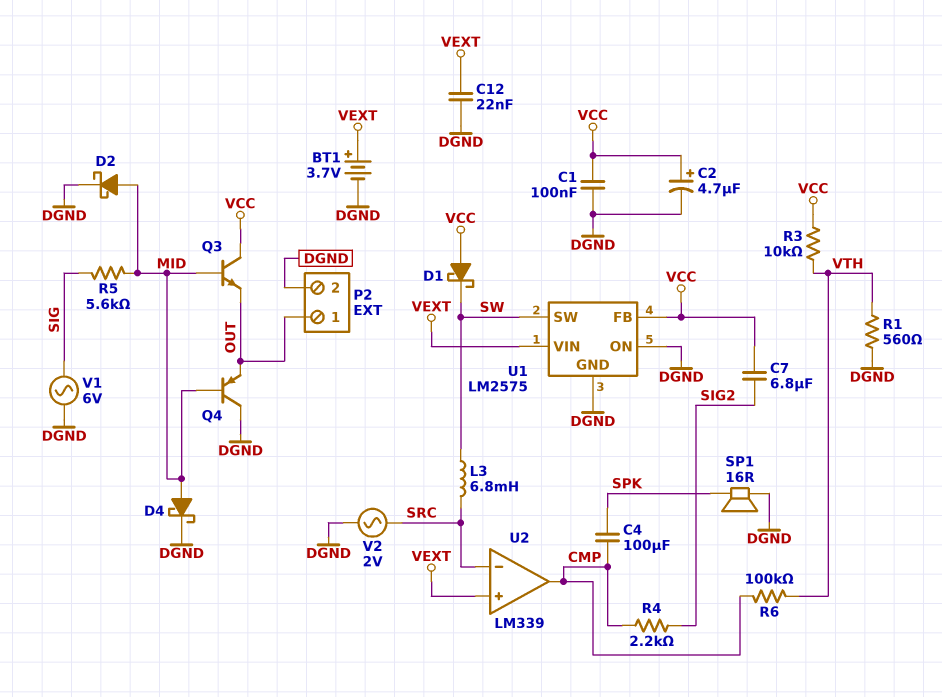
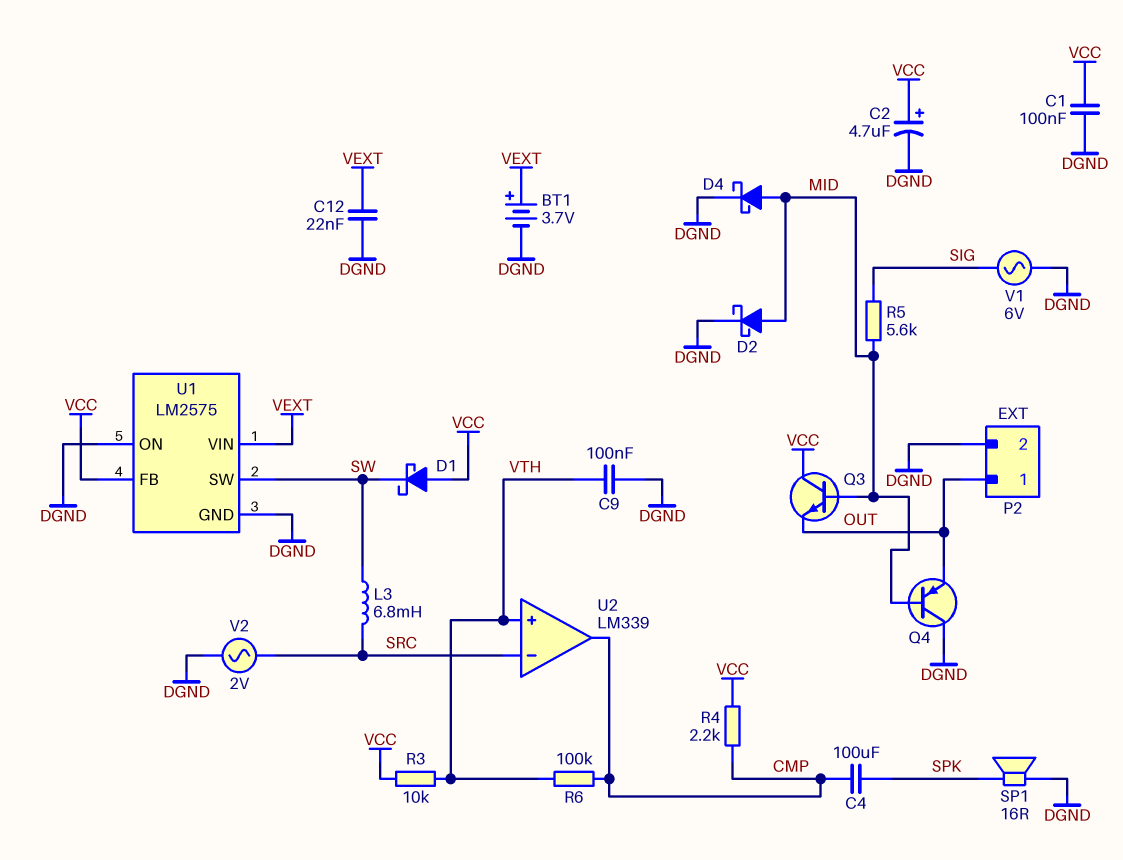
C7: 6.8uF (SIG2, VCC) -> none
C9: none -> 100nF (DGND, VTH)
R1: 560 (DGND, VTH) -> none
R4: 2.2k (CMP, SIG2) -> 2.2k (CMP, VCC)
U2 pin in+: VEXT -> VTH

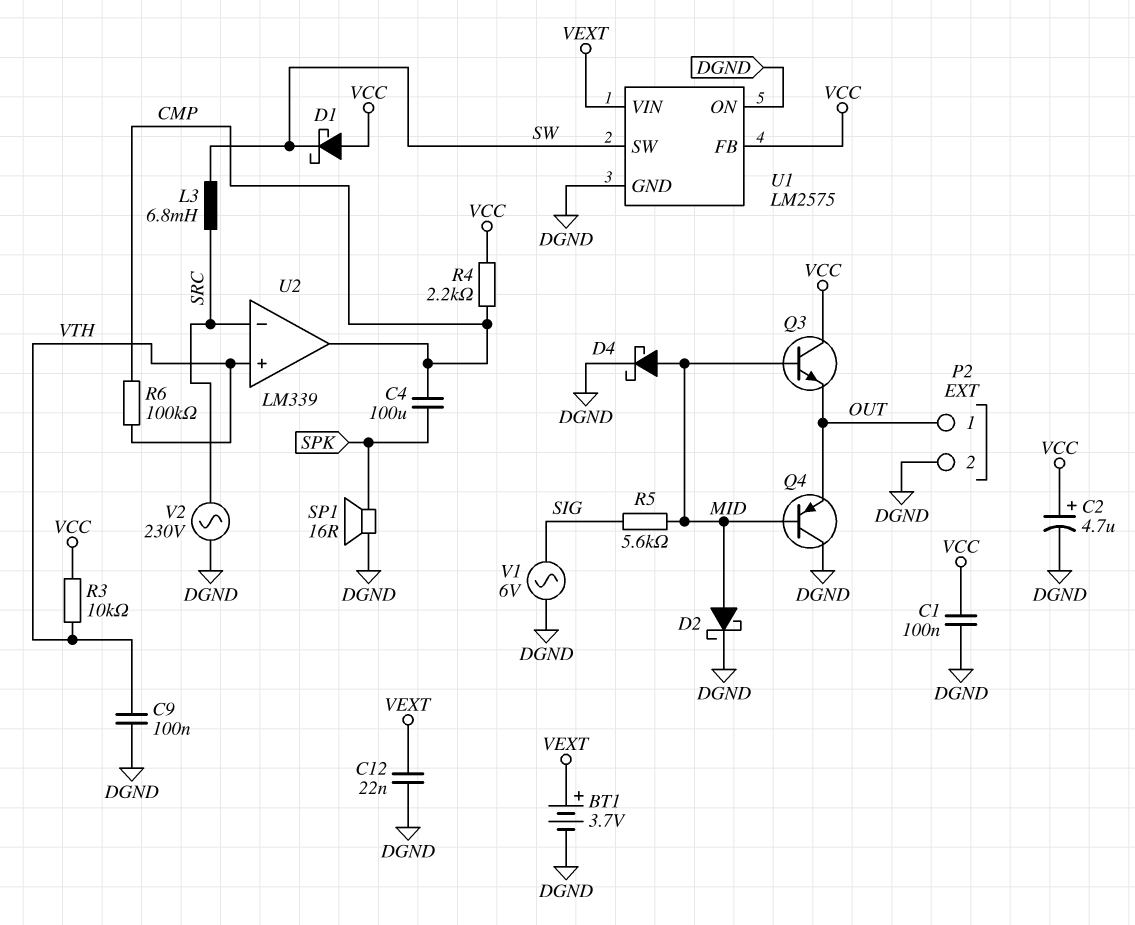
V2: AC 2V (DGND, SRC) -> AC 230V (DGND, SRC)

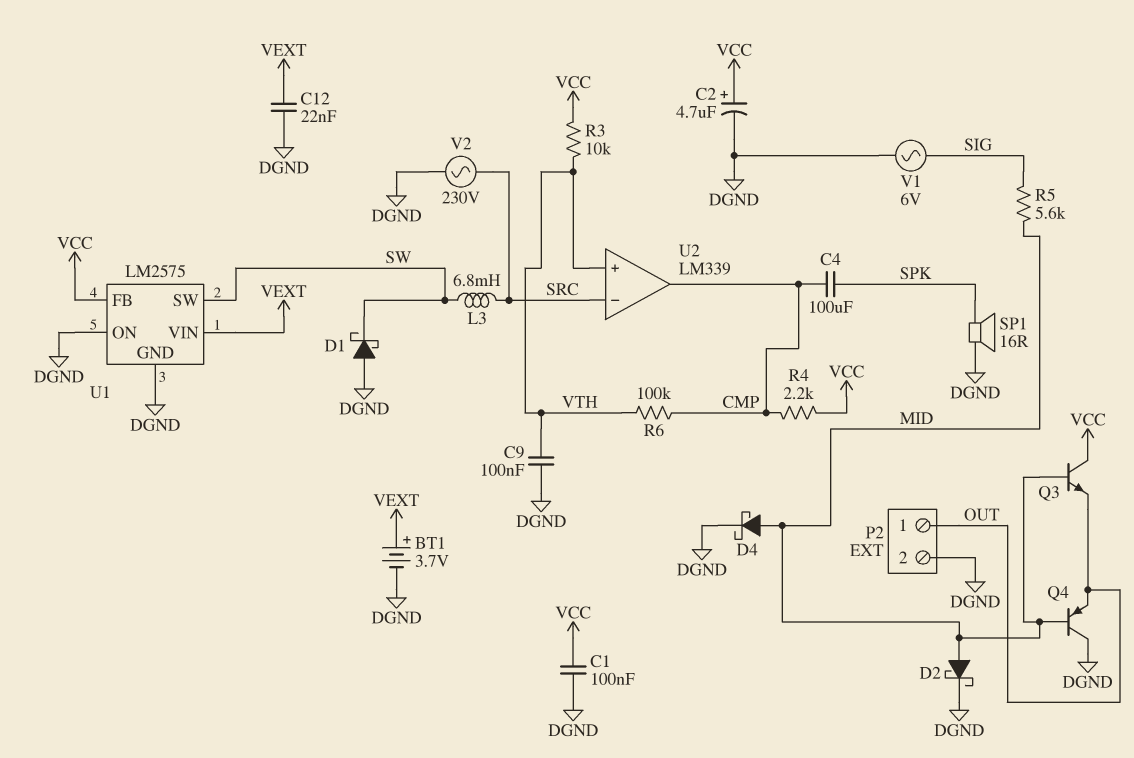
D1: schottky (A VCC, K SW) -> schottky (A DGND, K SW)

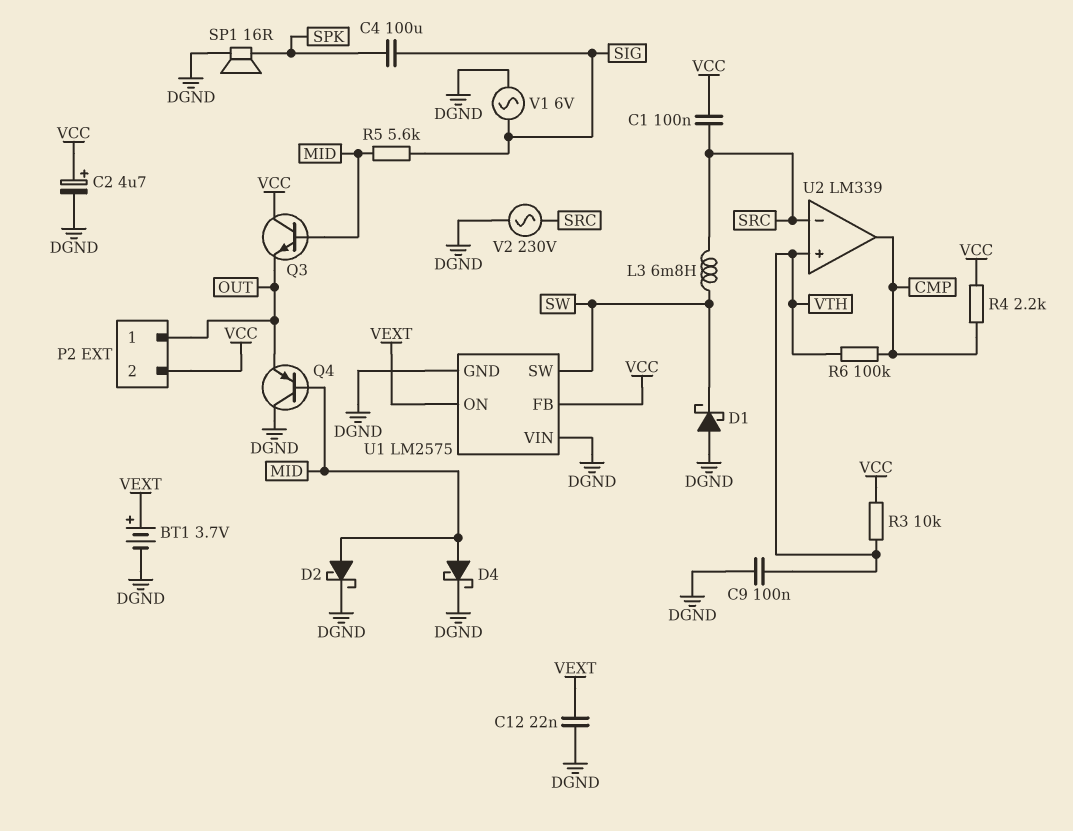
C1: 100nF (DGND, VCC) -> 100nF (SRC, VCC)
C4: 100uF (CMP, SPK) -> 100uF (SIG, SPK)
P2 pin 2: DGND -> VCC
U1 pin ON: DGND -> VEXT
U1 pin VIN: VEXT -> DGND

